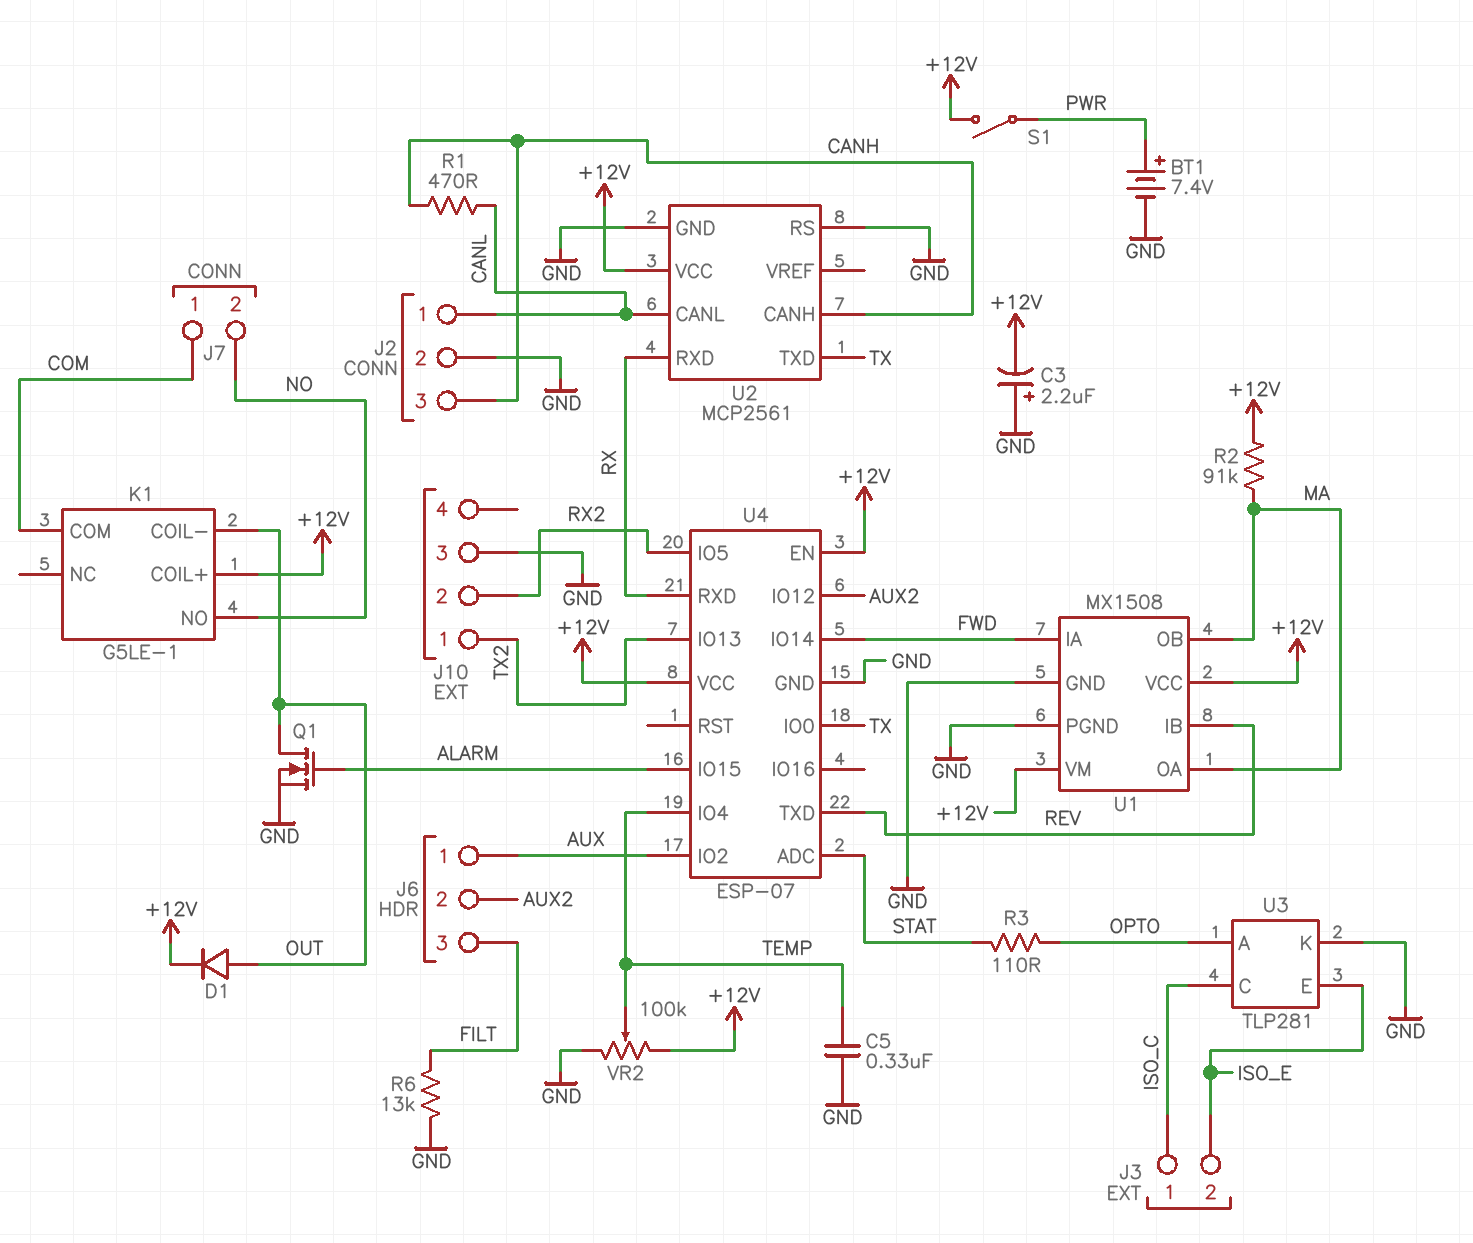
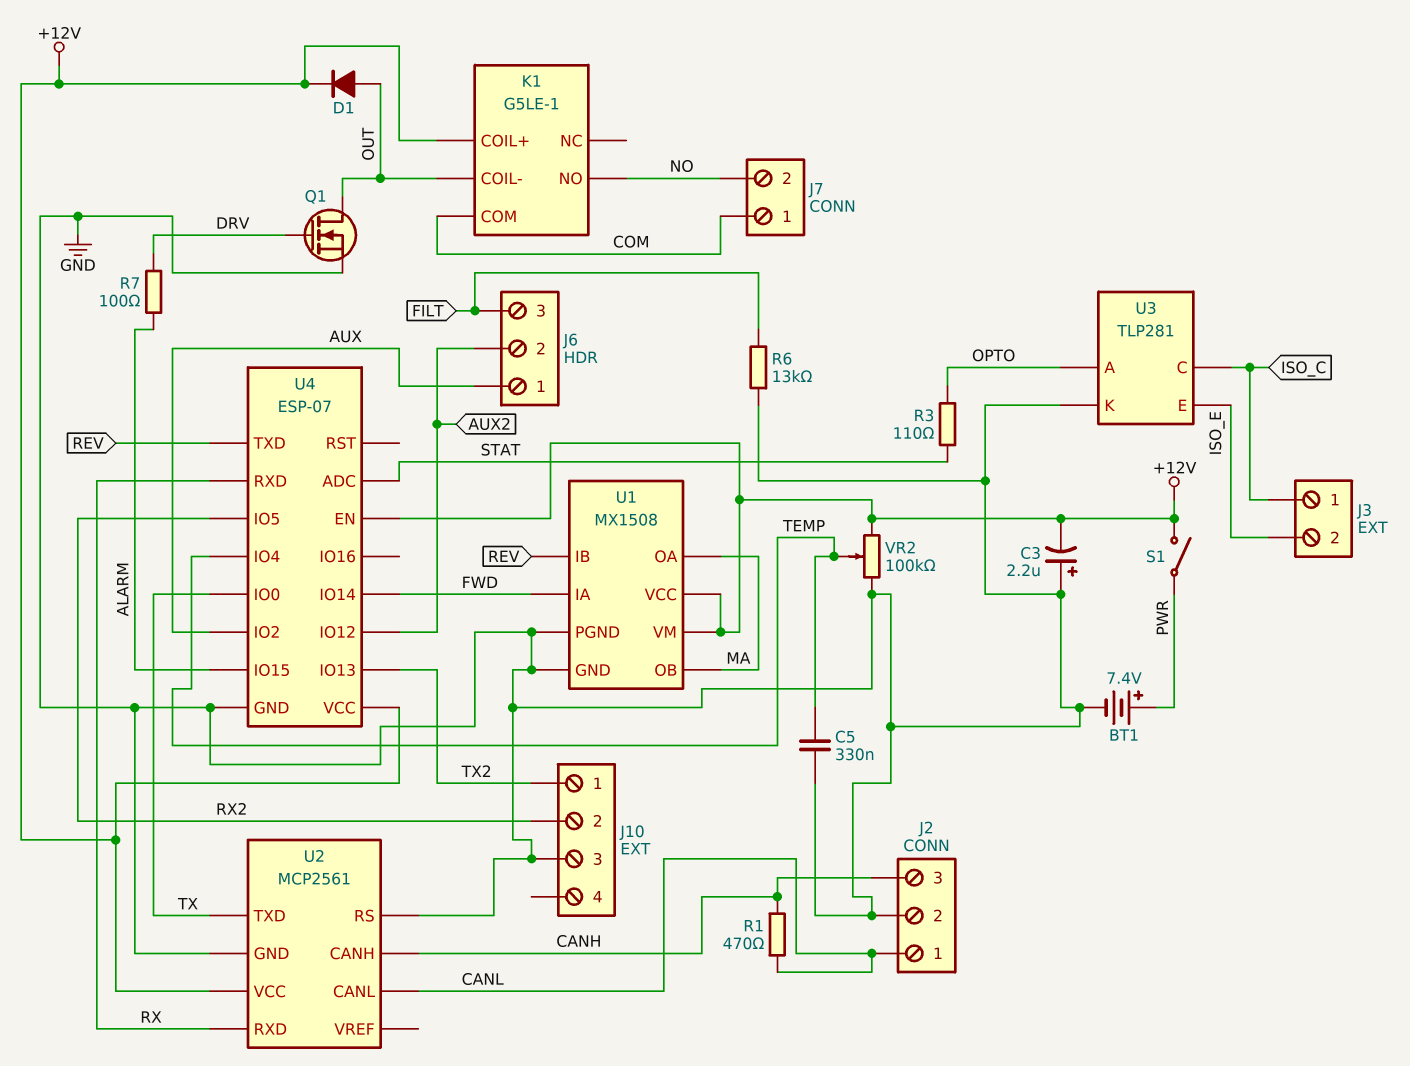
Q1: NMOS (G ALARM, D OUT, S GND) -> NMOS (G DRV, D OUT, S GND)
R2: 91k (+12V, MA) -> none
R7: none -> 100 (ALARM, DRV)

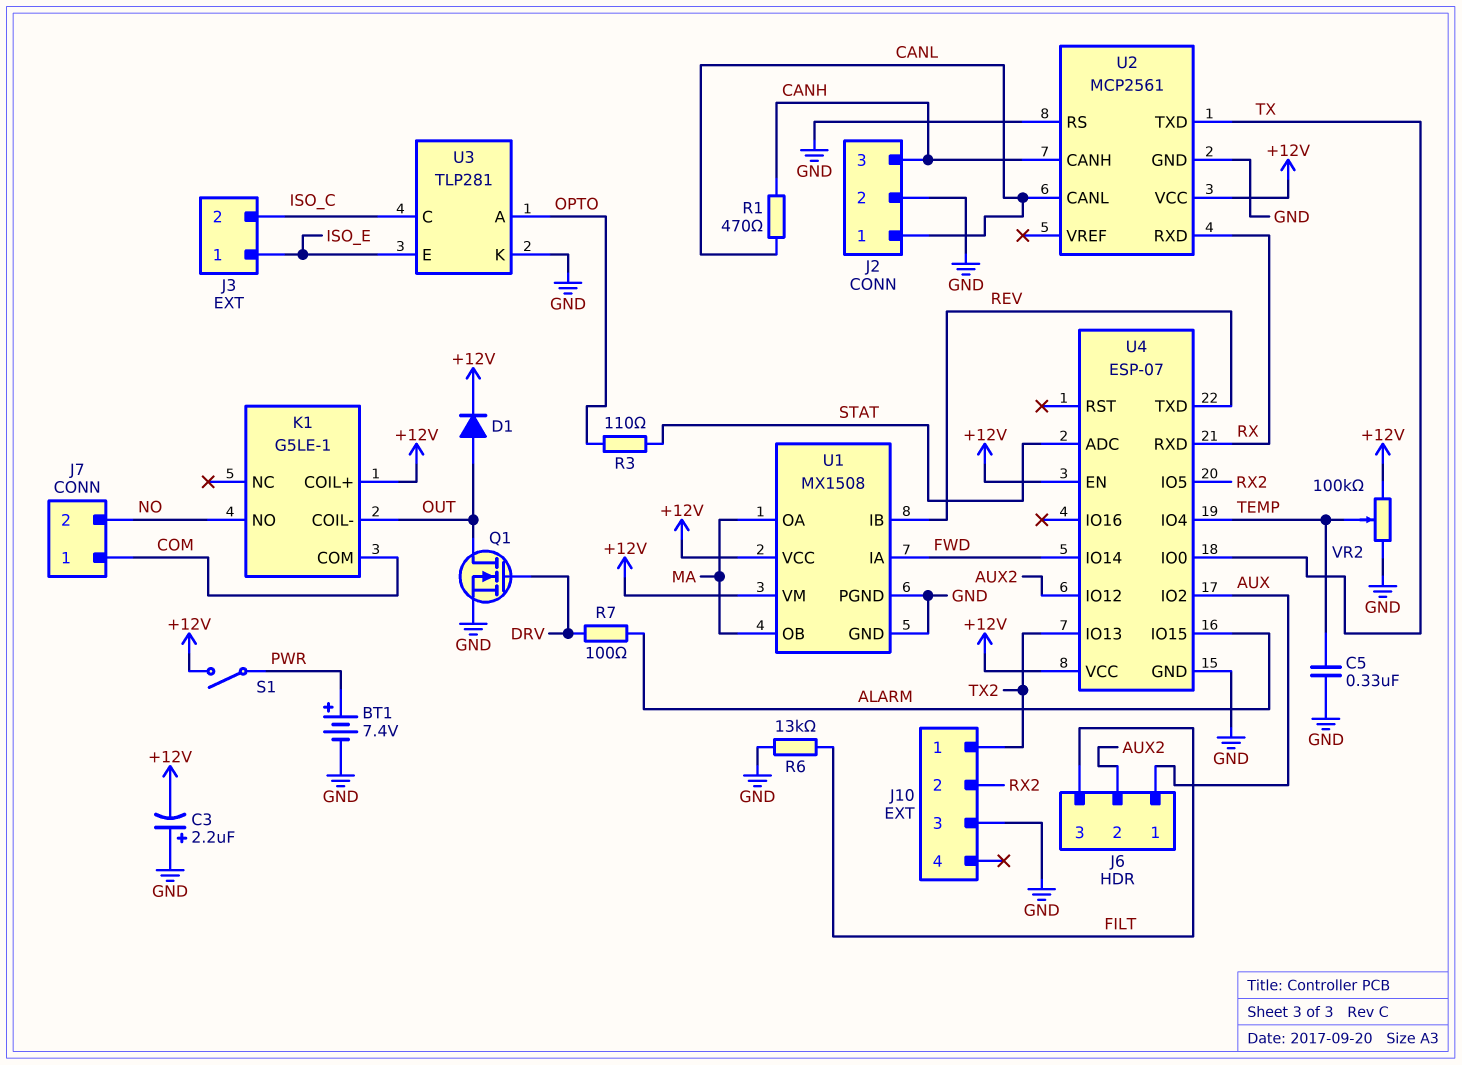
J3 pin 1: ISO_C -> ISO_E
J3 pin 2: ISO_E -> ISO_C

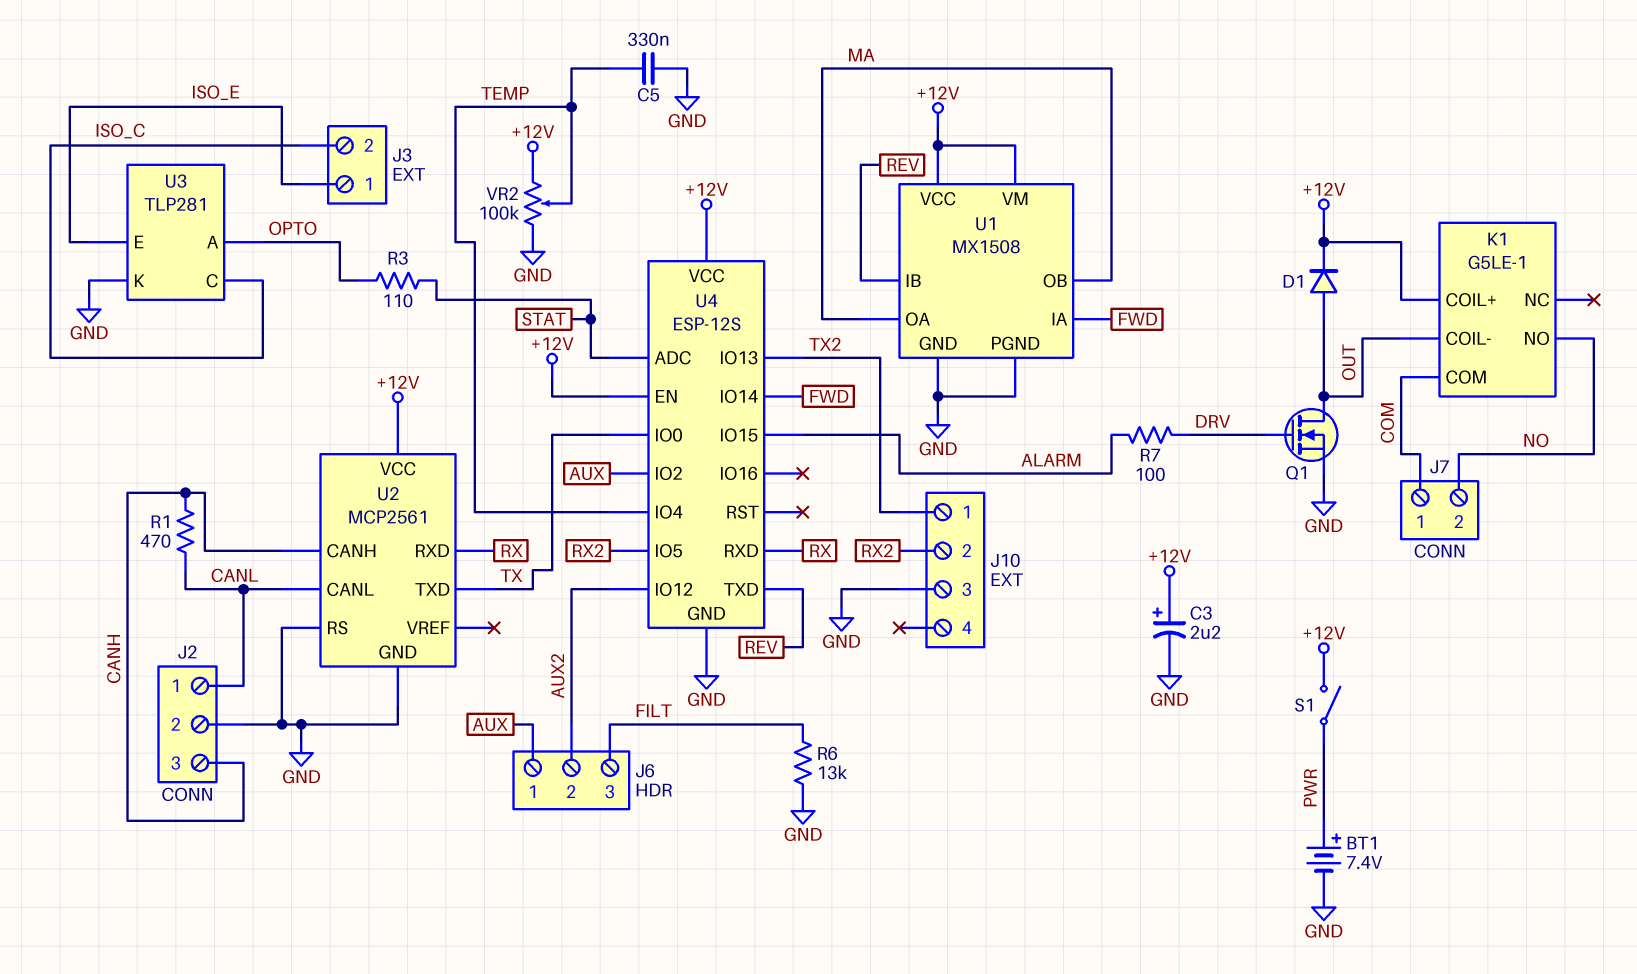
C3: 2.2uF (plus GND, minus +12V) -> 2.2uF (plus +12V, minus GND)
U4: ESP-07 -> ESP-12S

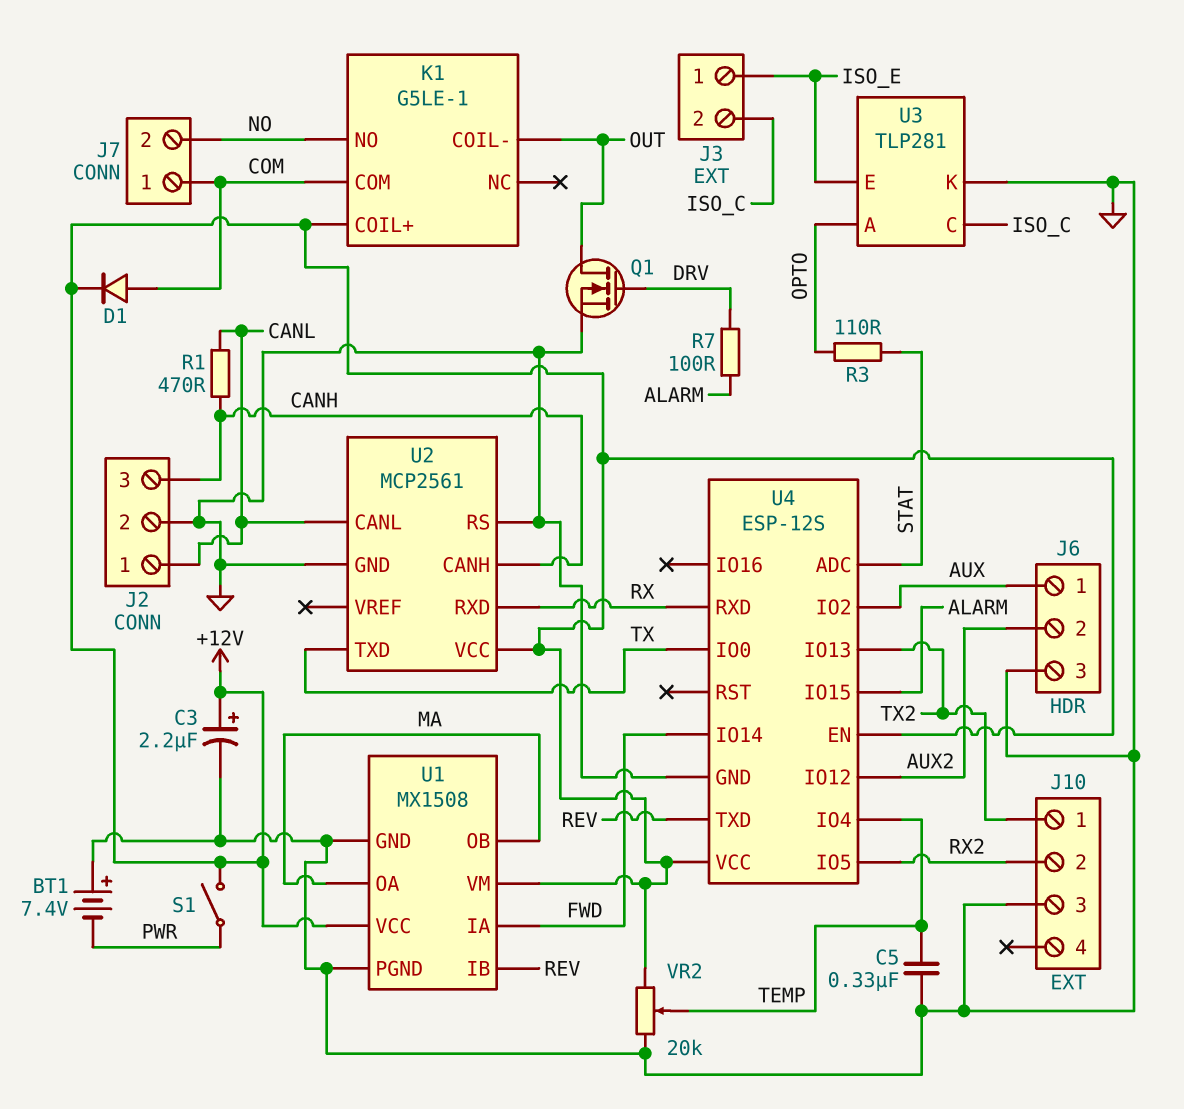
BT1: 7.4V (plus PWR, minus GND) -> 7.4V (plus GND, minus PWR)
D1: diode (A OUT, K +12V) -> diode (A COM, K +12V)
J6 pin 3: FILT -> GND
R6: 13k (FILT, GND) -> none
VR2: 100k (+12V, GND, wiper TEMP) -> 20k (+12V, GND, wiper TEMP)

